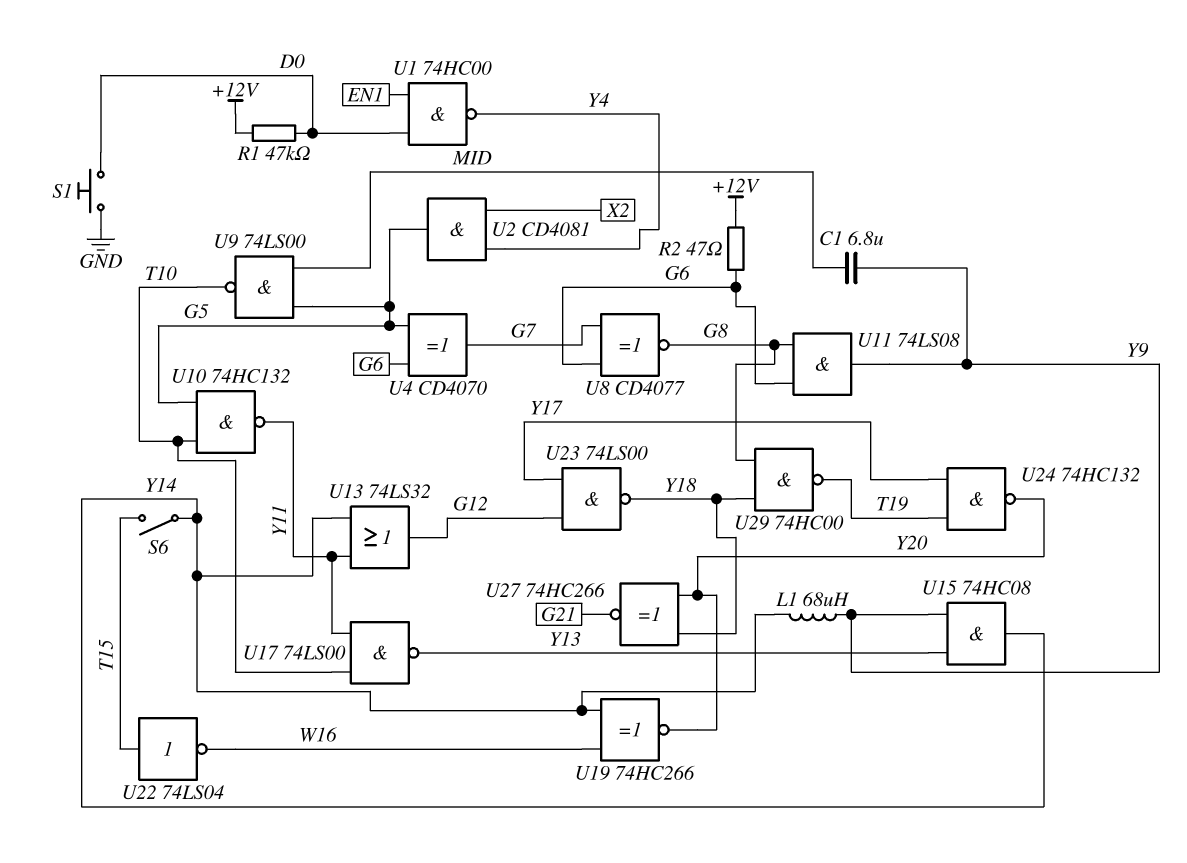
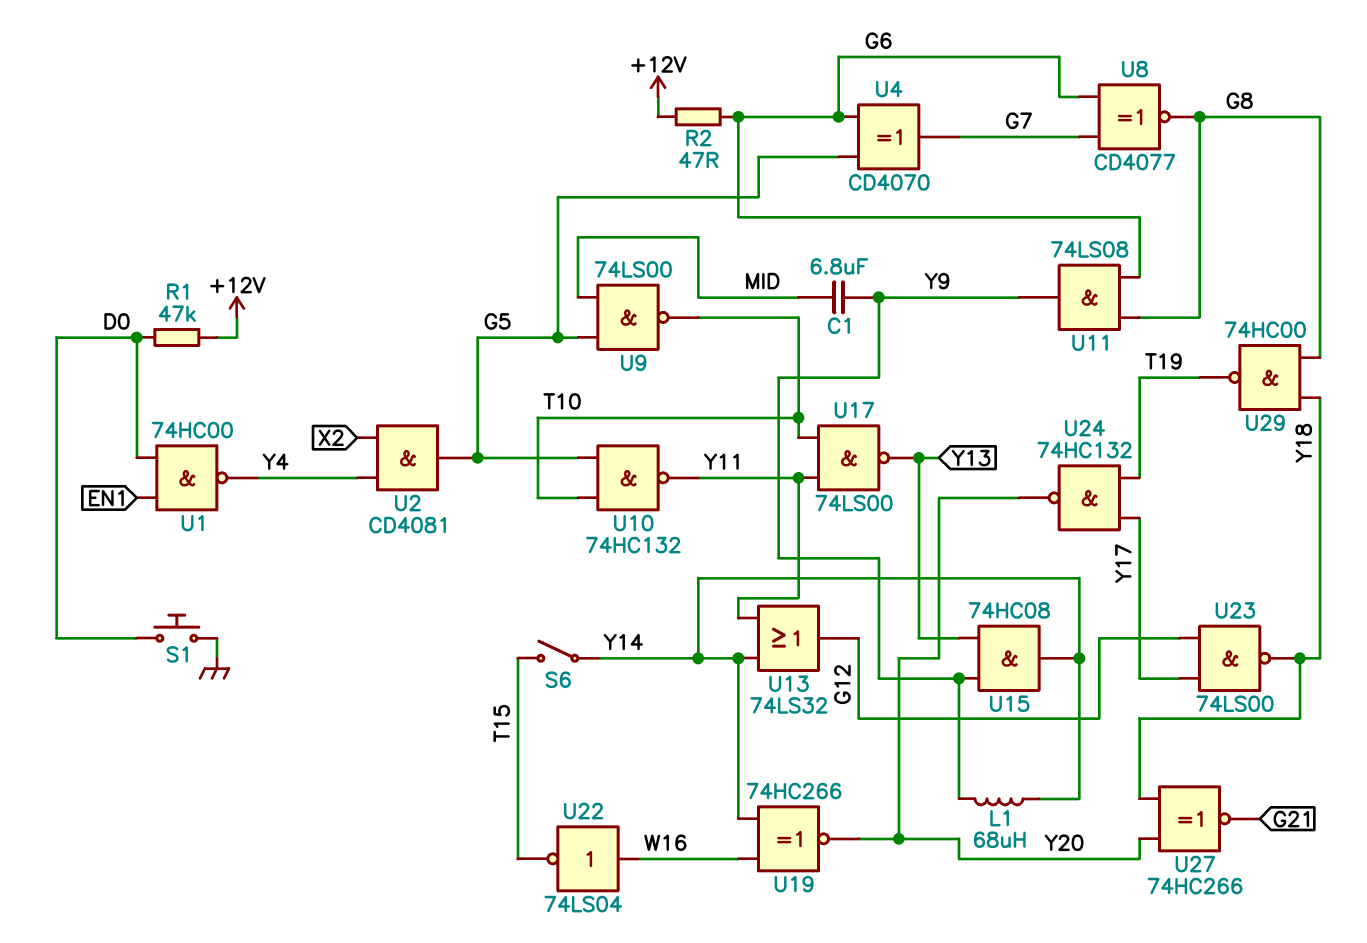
U22: NOT 74LS04 (in T15, out W16) -> NOT 74LS04 (in W16, out T15)

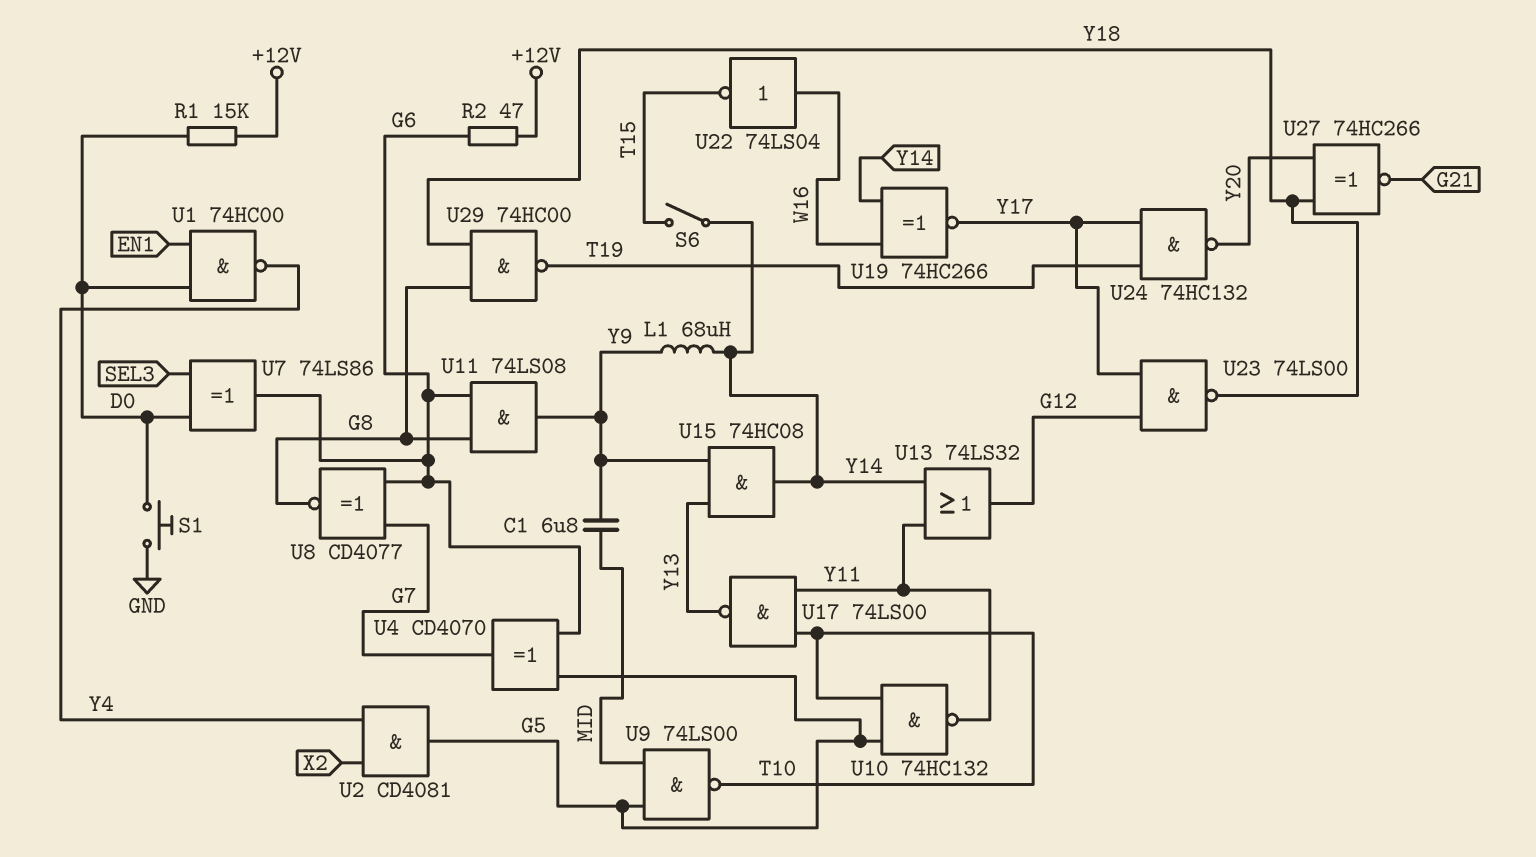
R1: 47k (+12V, D0) -> 15k (+12V, D0)
U7: none -> XOR 74LS86 (in D0, in SEL3, out G6)
U19: XNOR 74HC266 (in W16, in Y14, out Y20) -> XNOR 74HC266 (in W16, in Y14, out Y17)

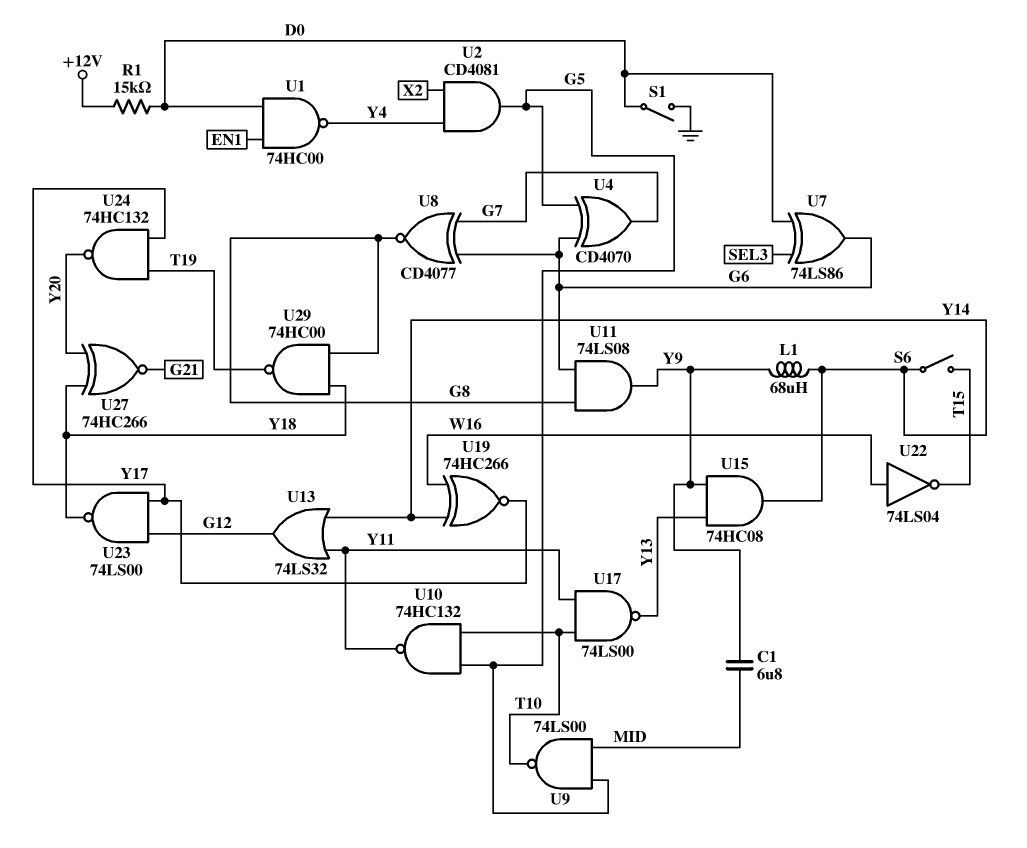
R2: 47 (+12V, G6) -> none
S1: button (D0, GND) -> switch (D0, GND)

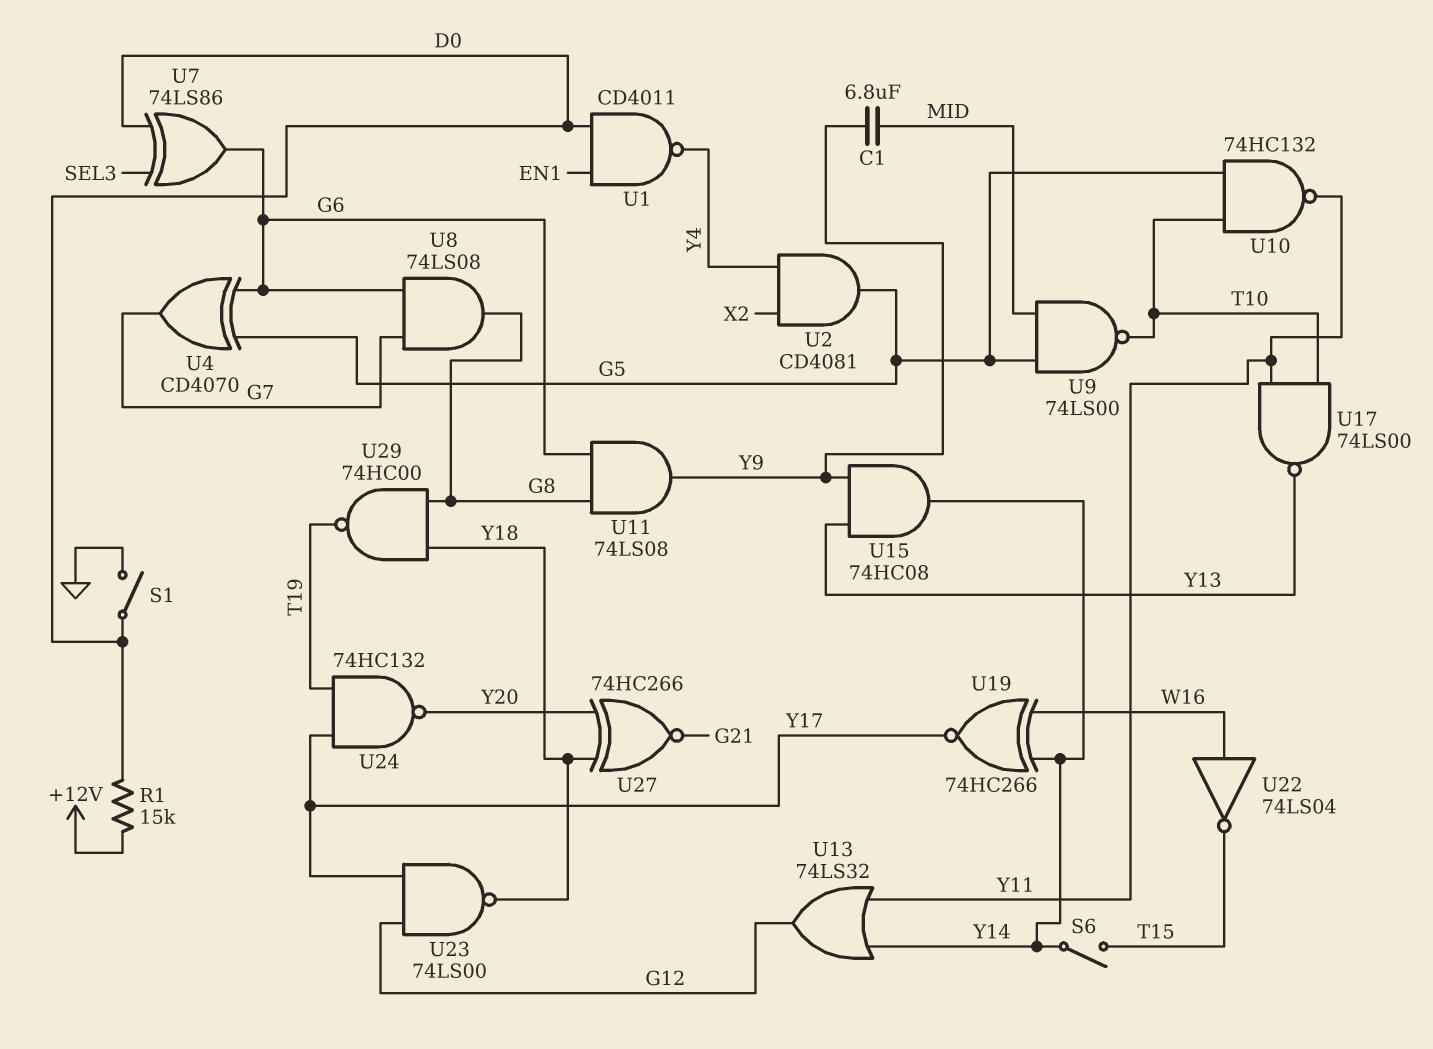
L1: 68uH (Y9, Y14) -> none
U1: NAND 74HC00 (in D0, in EN1, out Y4) -> NAND CD4011 (in D0, in EN1, out Y4)
U8: XNOR CD4077 (in G6, in G7, out G8) -> AND 74LS08 (in G6, in G7, out G8)

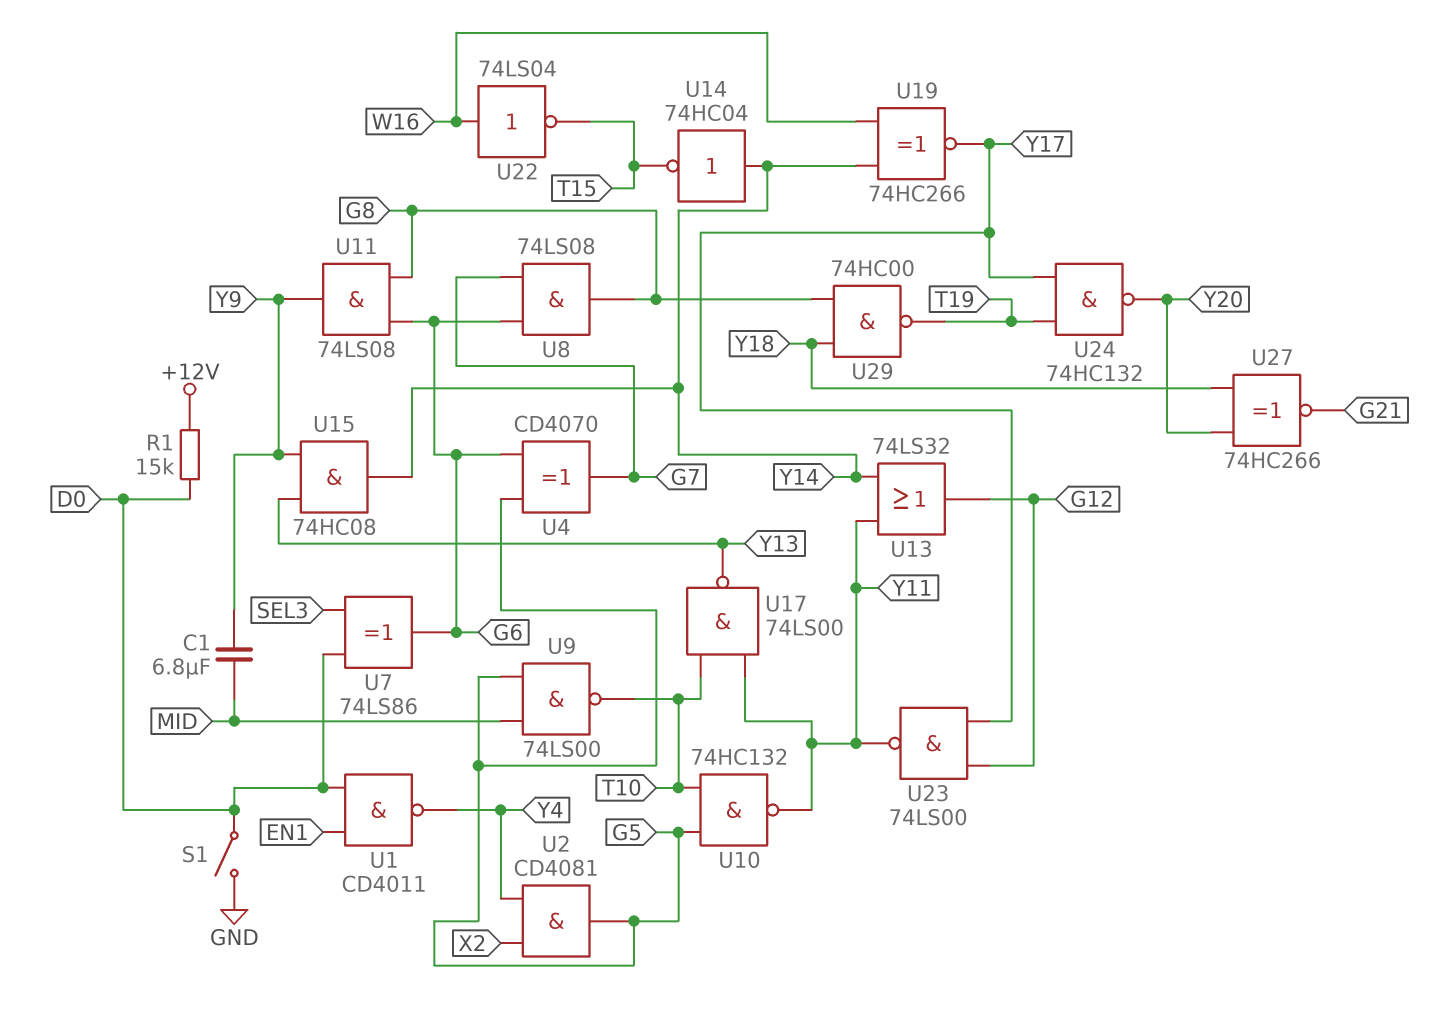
S6: switch (T15, Y14) -> none
U14: none -> NOT 74HC04 (in Y14, out T15)
U23: NAND 74LS00 (in G12, in Y17, out Y18) -> NAND 74LS00 (in G12, in Y17, out Y11)

